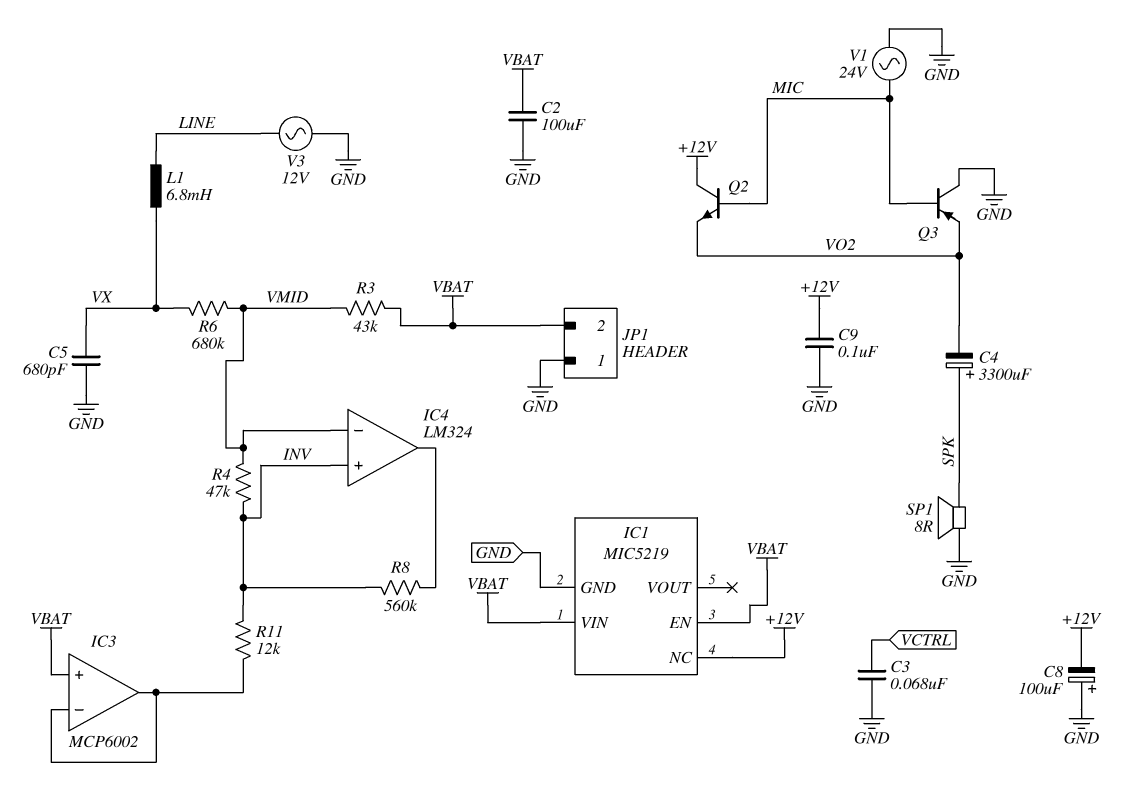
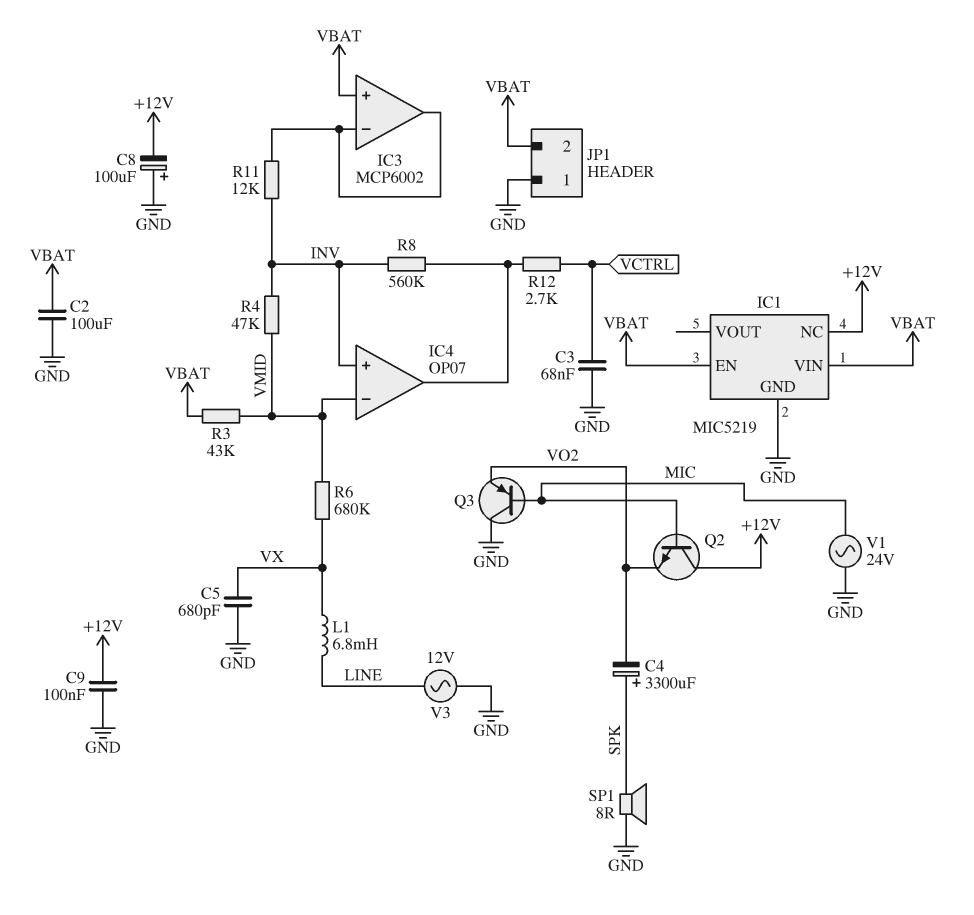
IC4: LM324 -> OP07
R12: none -> 2.7k (IC4/out, VCTRL)

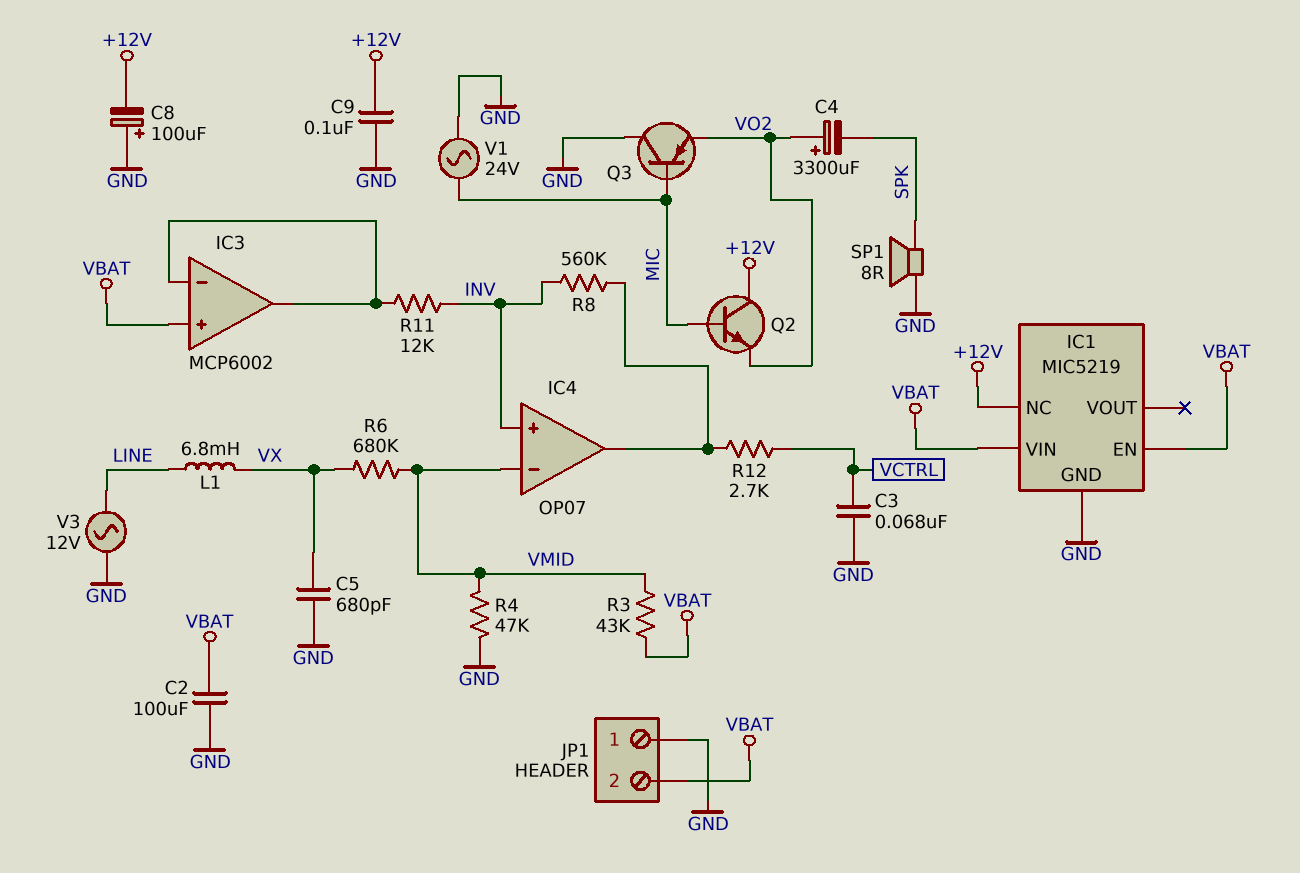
C4: 3300uF (plus SPK, minus VO2) -> 3300uF (plus VO2, minus SPK)
R4: 47k (INV, VMID) -> 47k (GND, VMID)

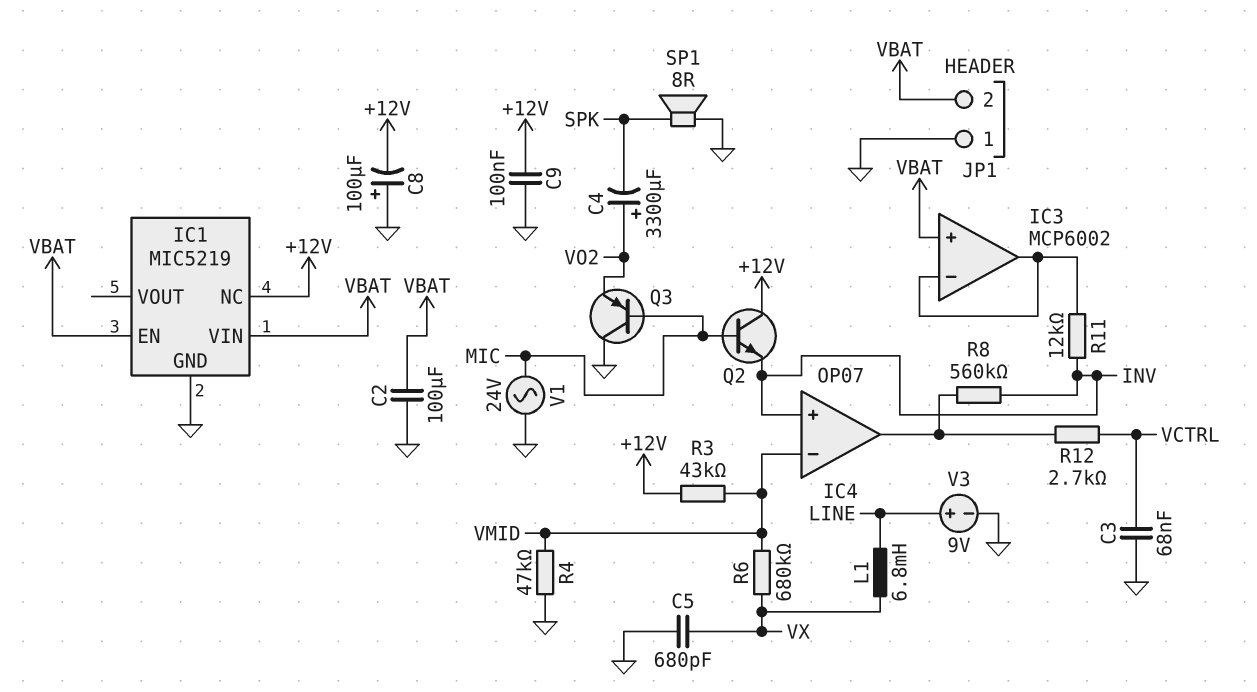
Q2: NPN (B MIC, C +12V, E VO2) -> NPN (B MIC, C +12V, E INV)
R3: 43k (VBAT, VMID) -> 43k (+12V, VMID)
V3: AC 12V (GND, LINE) -> 9V (plus LINE, minus GND)

